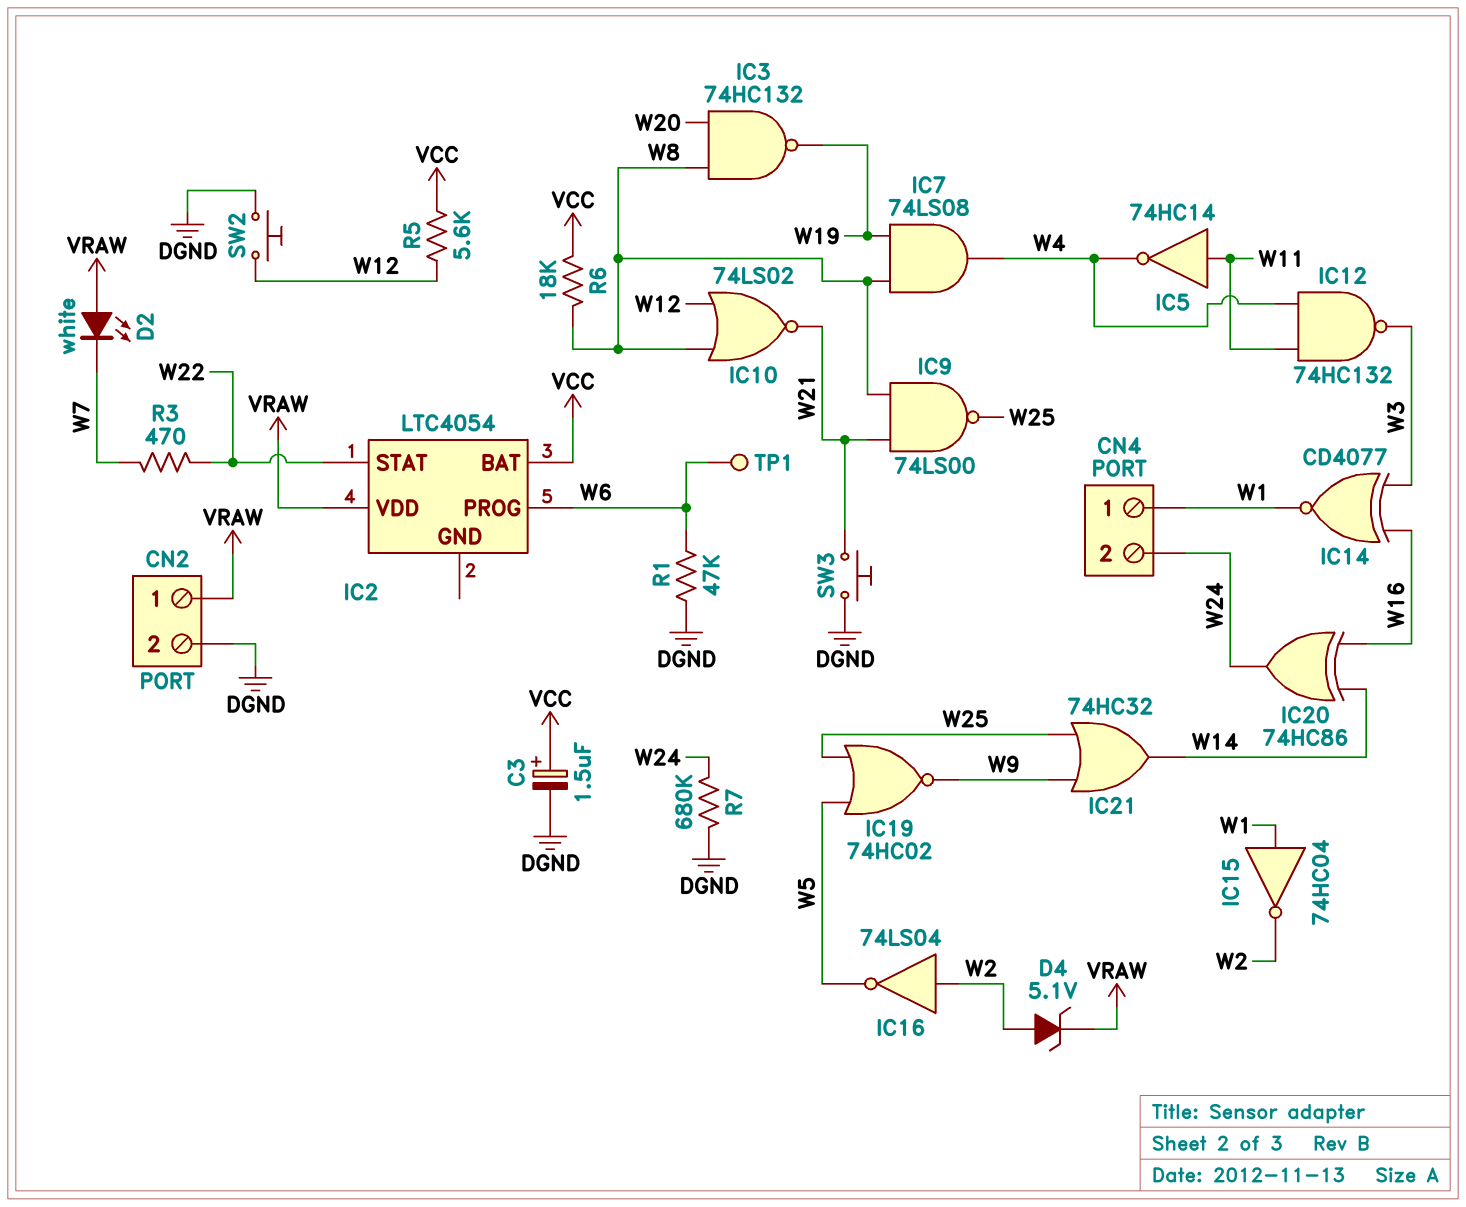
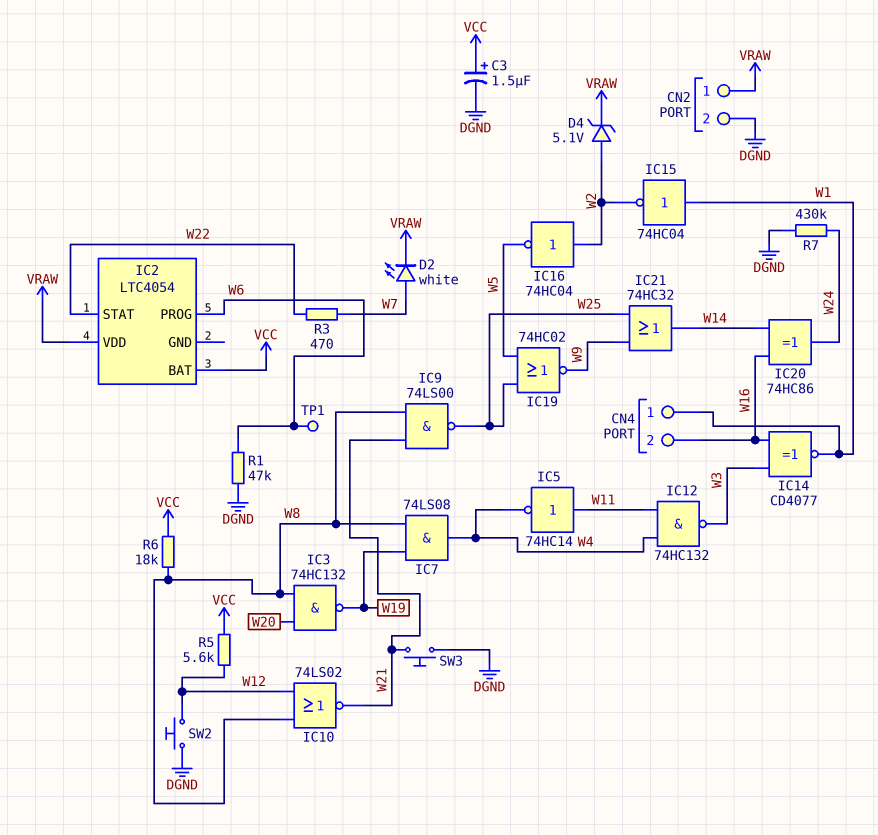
CN4 pin 2: W24 -> W16
D2: LED white (A VRAW, K W7) -> LED white (A W7, K VRAW)
IC16: NOT 74LS04 (in W2, out W5) -> NOT 74HC04 (in W2, out W5)
R7: 680k (DGND, W24) -> 430k (DGND, W24)

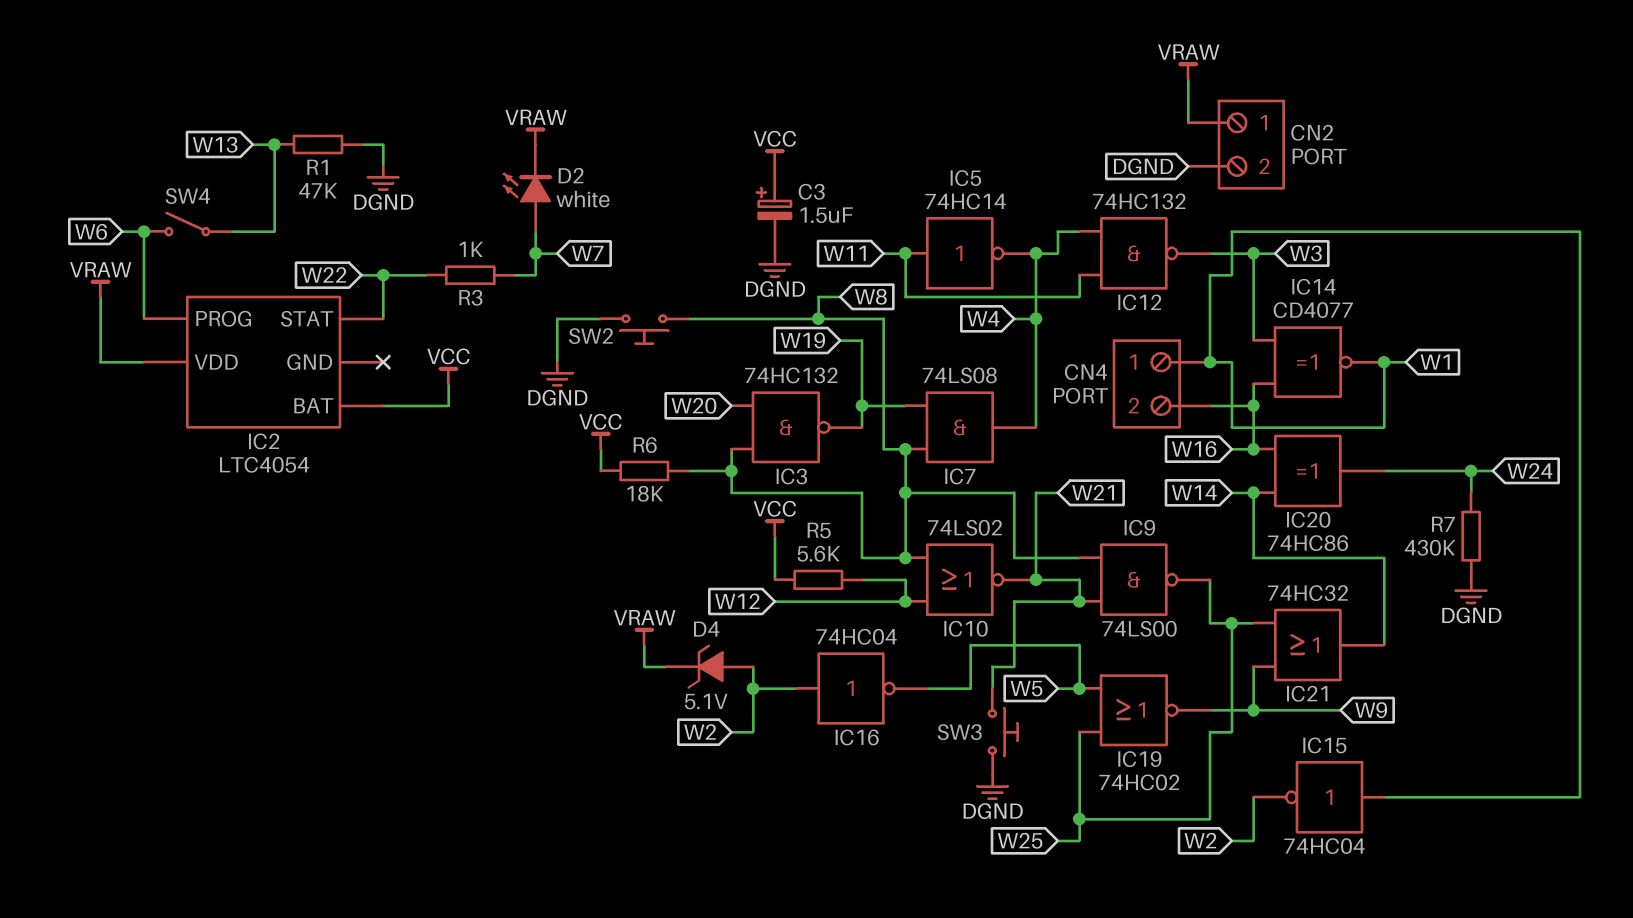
R1: 47k (DGND, W6) -> 47k (DGND, W13)
R3: 470 (W7, W22) -> 1k (W7, W22)
SW2: button (DGND, W12) -> button (DGND, W8)
SW4: none -> switch (W6, W13)
TP1: test point (W6) -> none

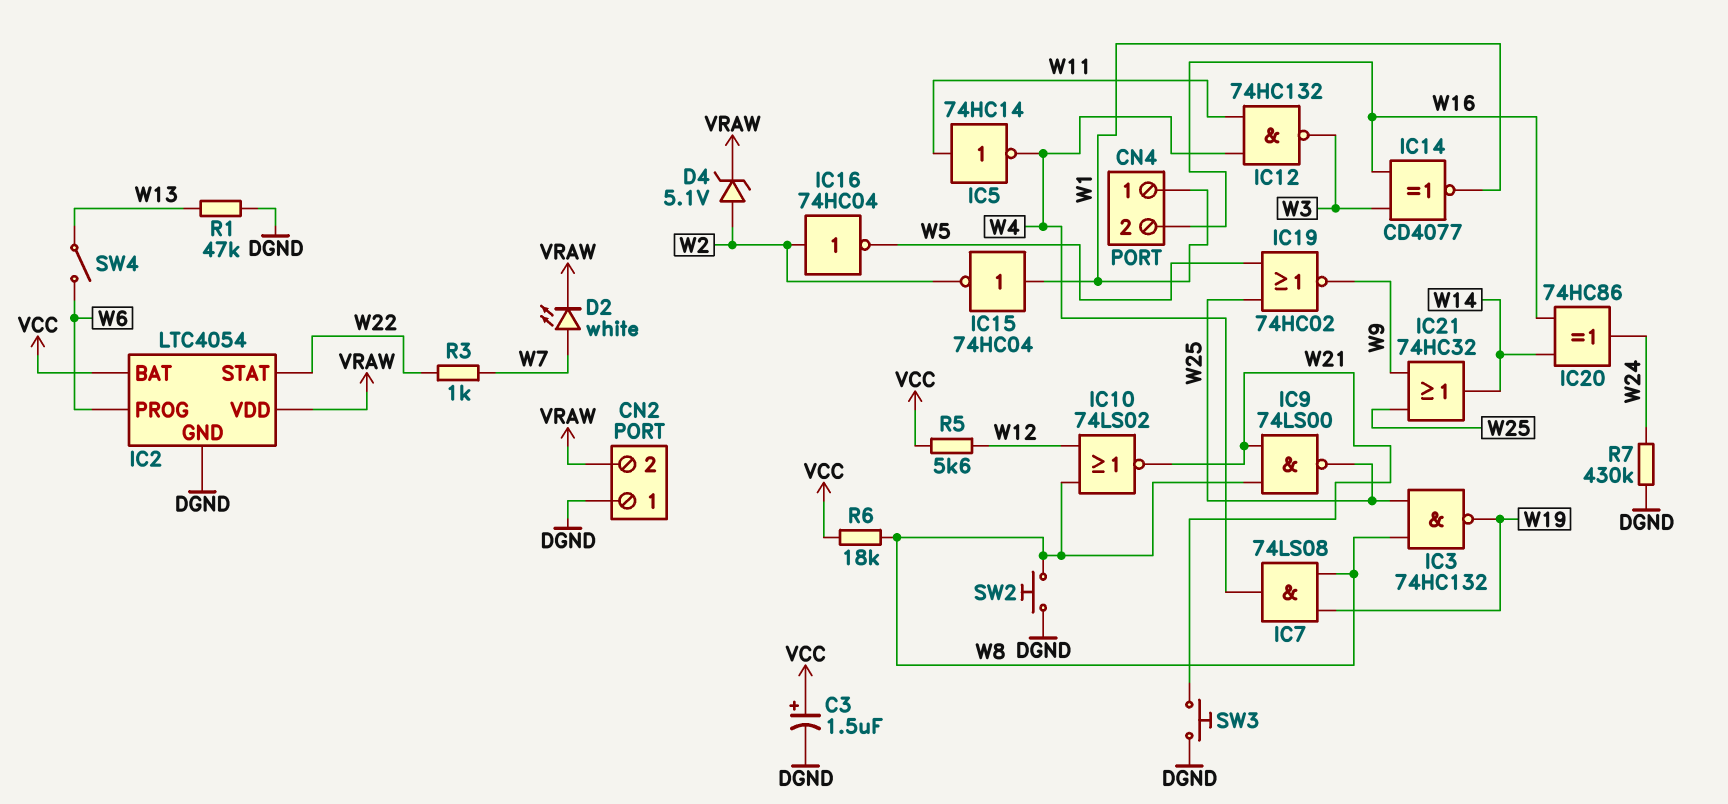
CN2 pin 1: VRAW -> DGND
CN2 pin 2: DGND -> VRAW
IC2 pin GND: none -> DGND
IC3: NAND 74HC132 (in W8, in W20, out W19) -> NAND 74HC132 (in W8, in W25, out W19)

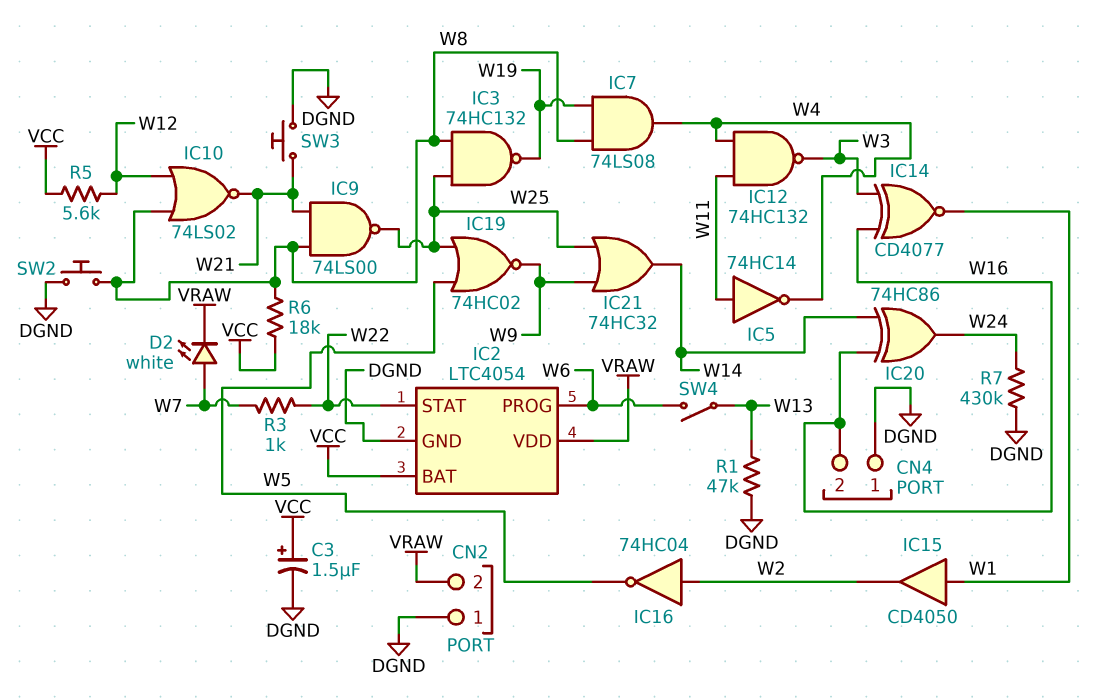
CN4 pin 1: W1 -> DGND
D4: zener 5.1V (A W2, K VRAW) -> none
IC15: NOT 74HC04 (in W1, out W2) -> buffer CD4050 (in W1, out W2)

